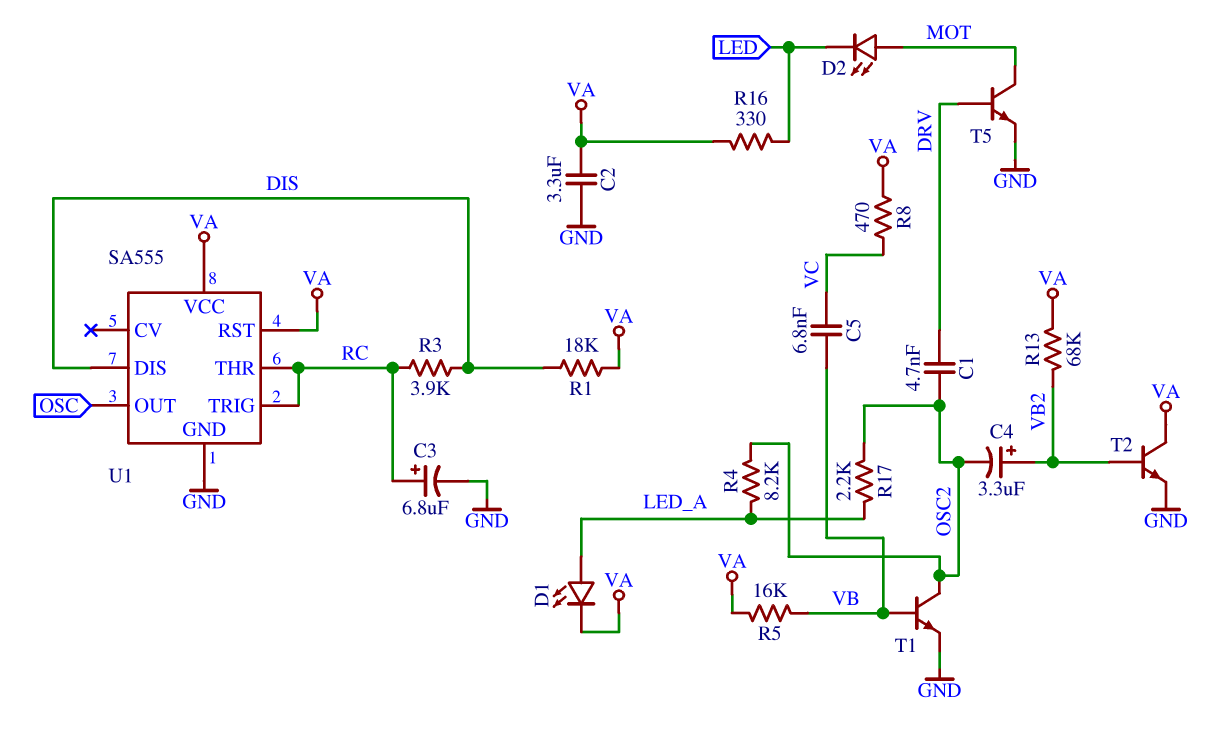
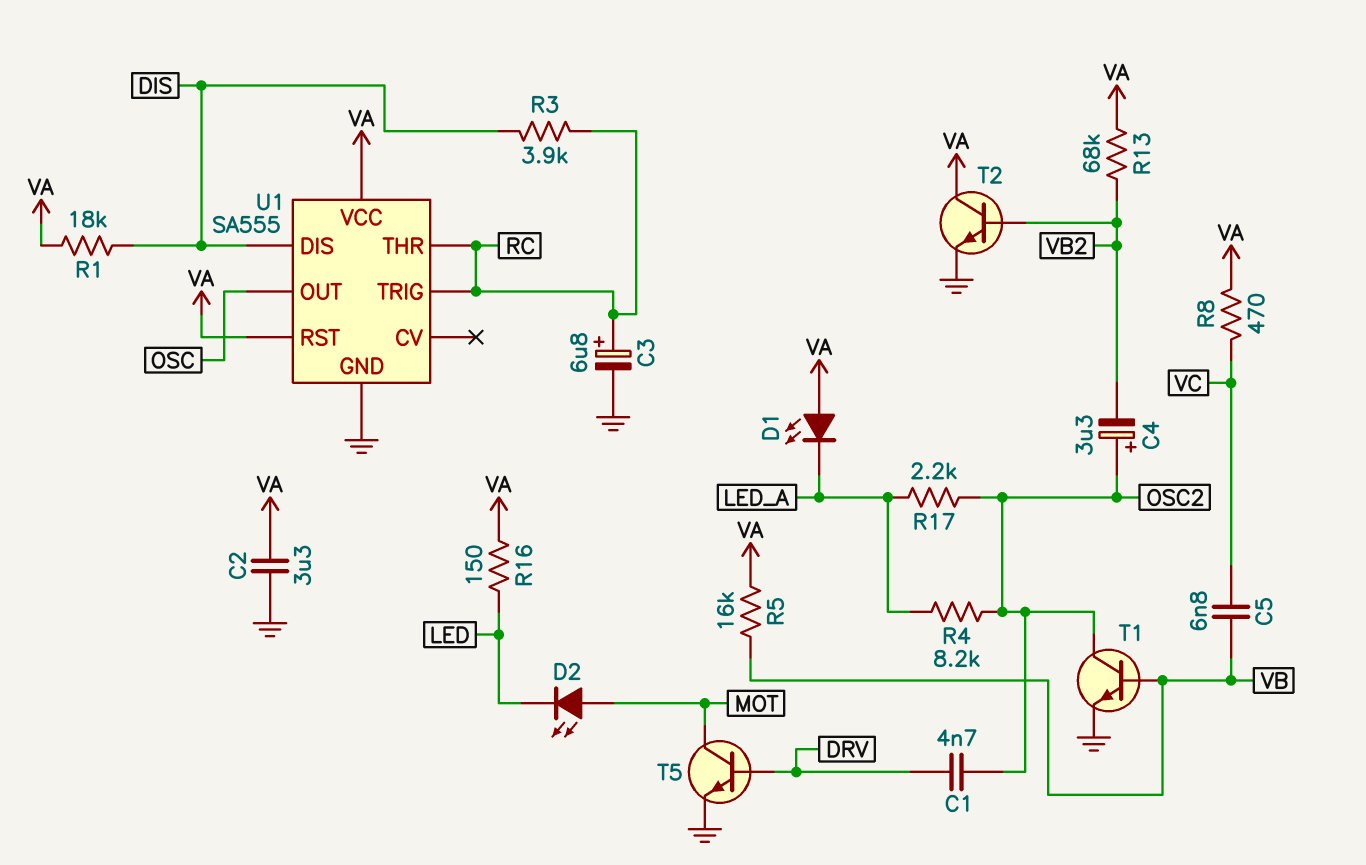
C4: 3.3uF (plus VB2, minus OSC2) -> 3.3uF (plus OSC2, minus VB2)
D1: LED (A LED_A, K VA) -> LED (A VA, K LED_A)
R16: 330 (LED, VA) -> 150 (LED, VA)

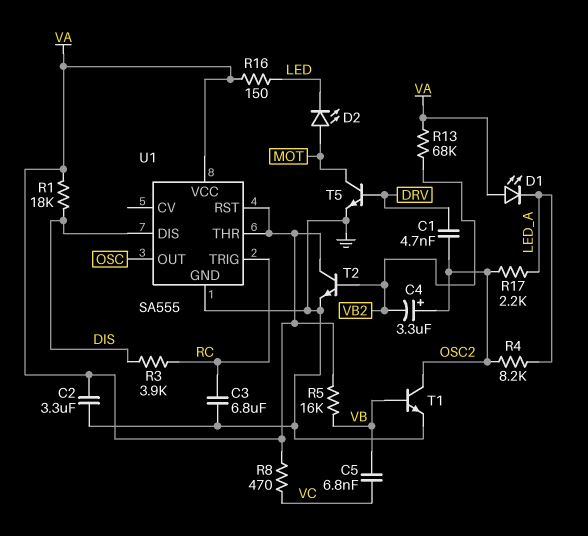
C3: 6.8uF (plus RC, minus GND) -> 6.8uF (GND, RC)
U1 pin THR: RC -> VA

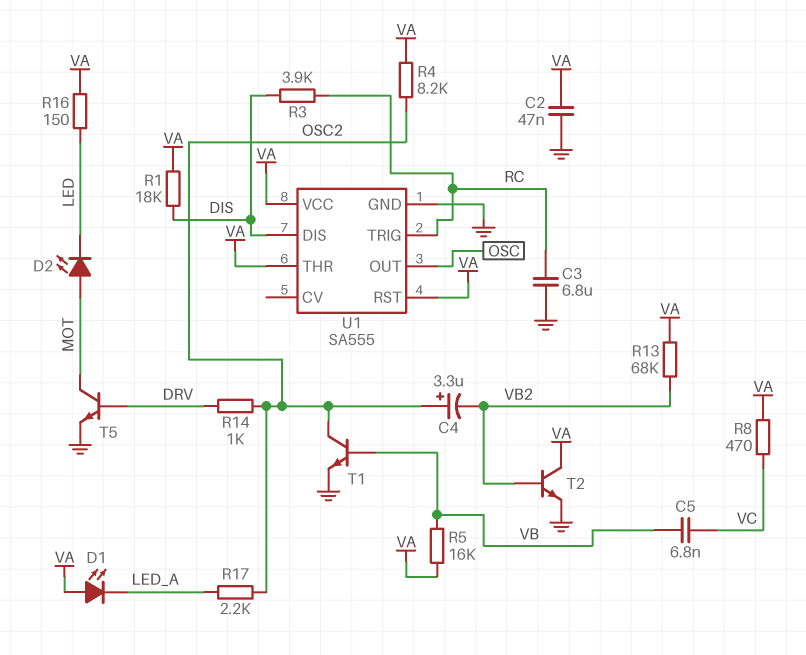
C1: 4.7nF (DRV, OSC2) -> none
C2: 3.3uF (GND, VA) -> 47nF (GND, VA)
R4: 8.2k (LED_A, OSC2) -> 8.2k (OSC2, VA)
R14: none -> 1k (DRV, OSC2)

